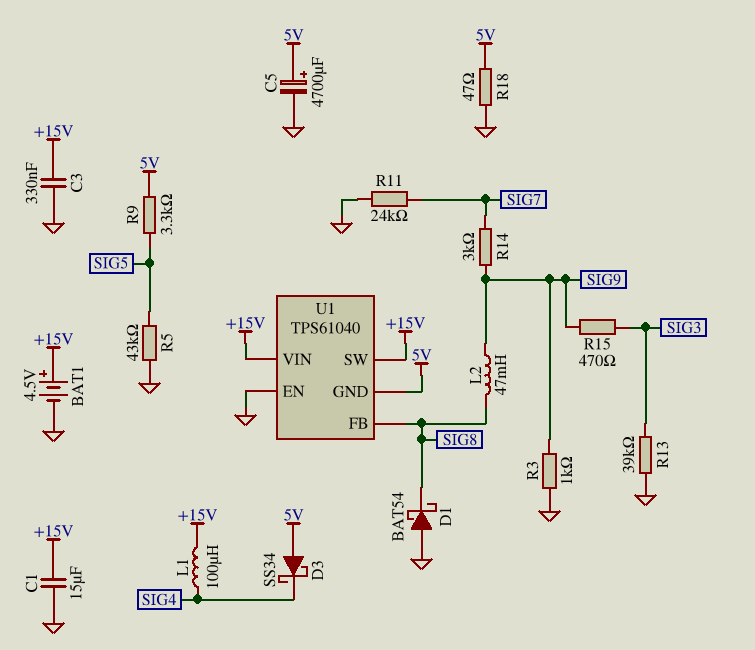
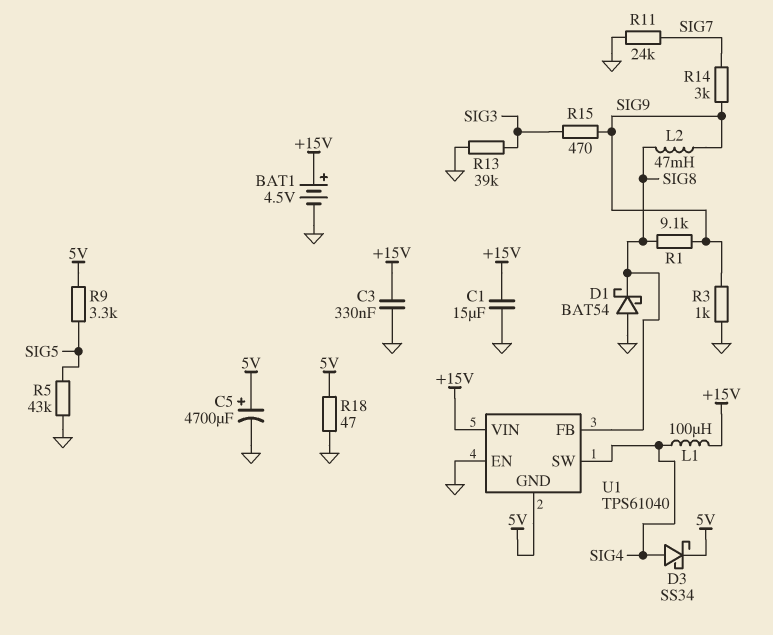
D3: schottky SS34 (A 5V, K SIG4) -> schottky SS34 (A SIG4, K 5V)
R1: none -> 9.1k (SIG8, SIG9)
U1 pin SW: +15V -> SIG4

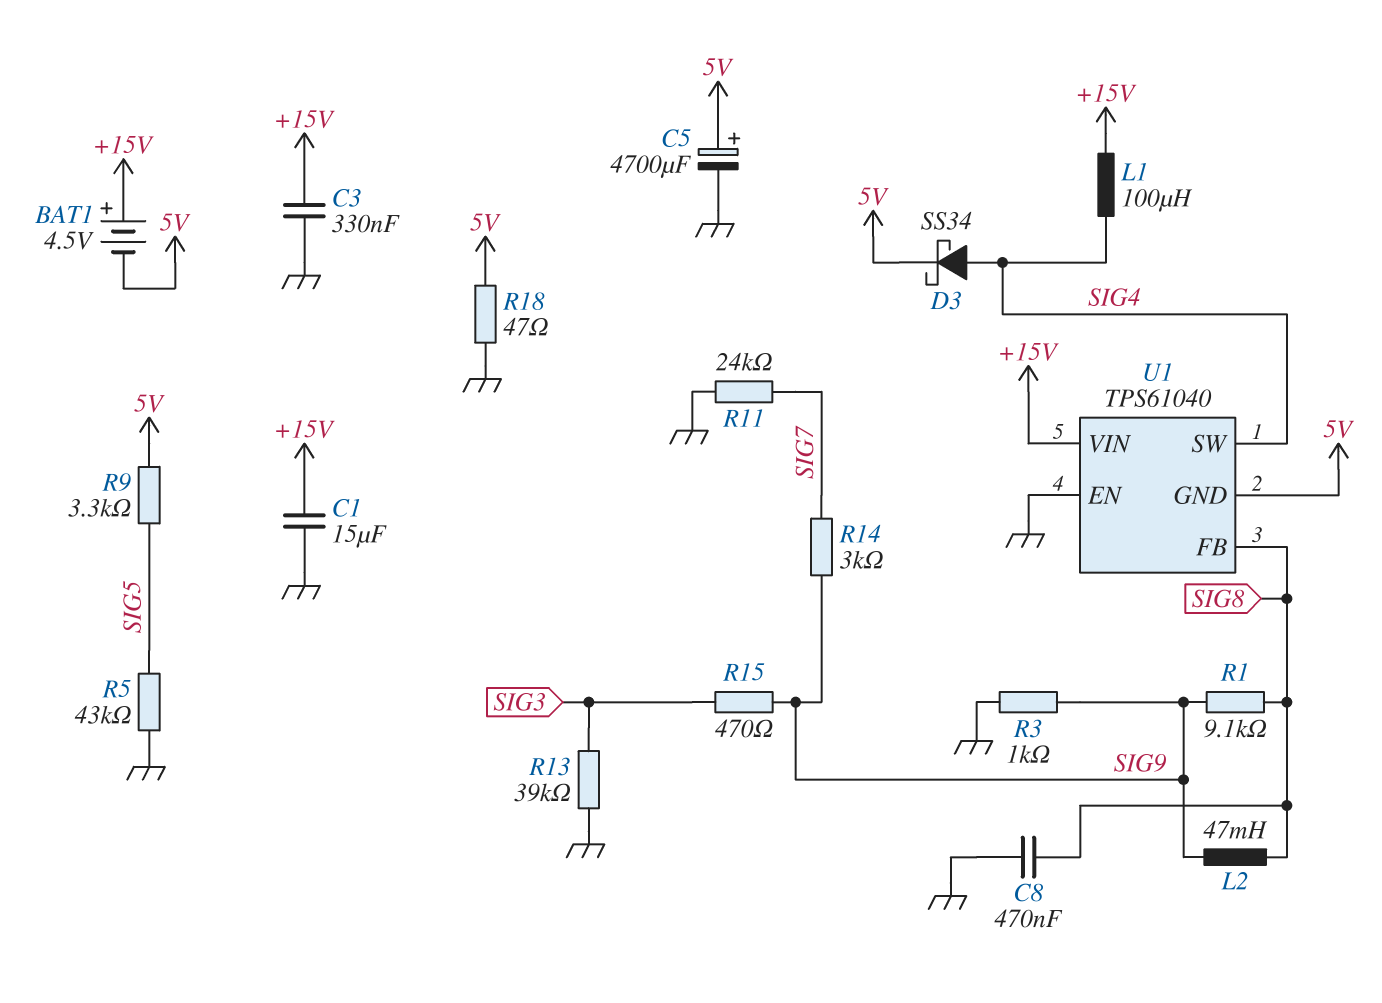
BAT1: 4.5V (plus +15V, minus GND) -> 4.5V (plus +15V, minus 5V)
C8: none -> 470nF (GND, SIG8)
D1: schottky BAT54 (A GND, K SIG8) -> none

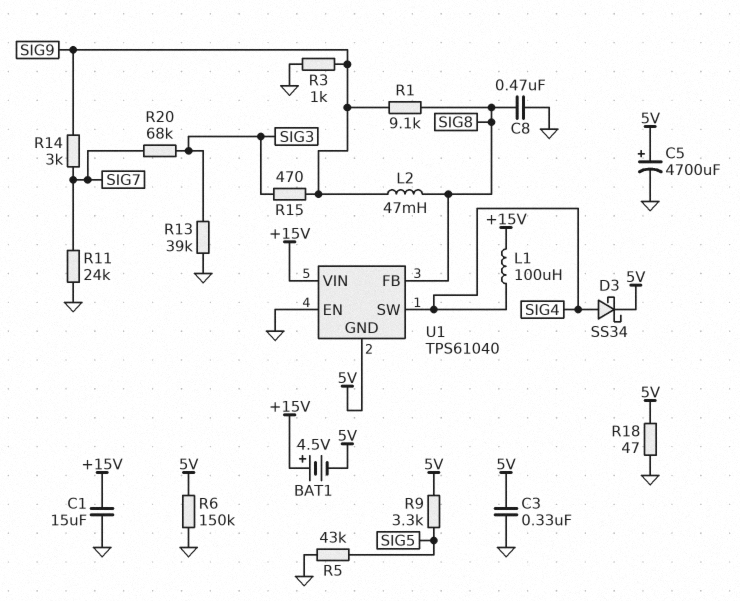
C3: 330nF (+15V, GND) -> 330nF (5V, GND)
R6: none -> 150k (5V, GND)
R20: none -> 68k (SIG3, SIG7)

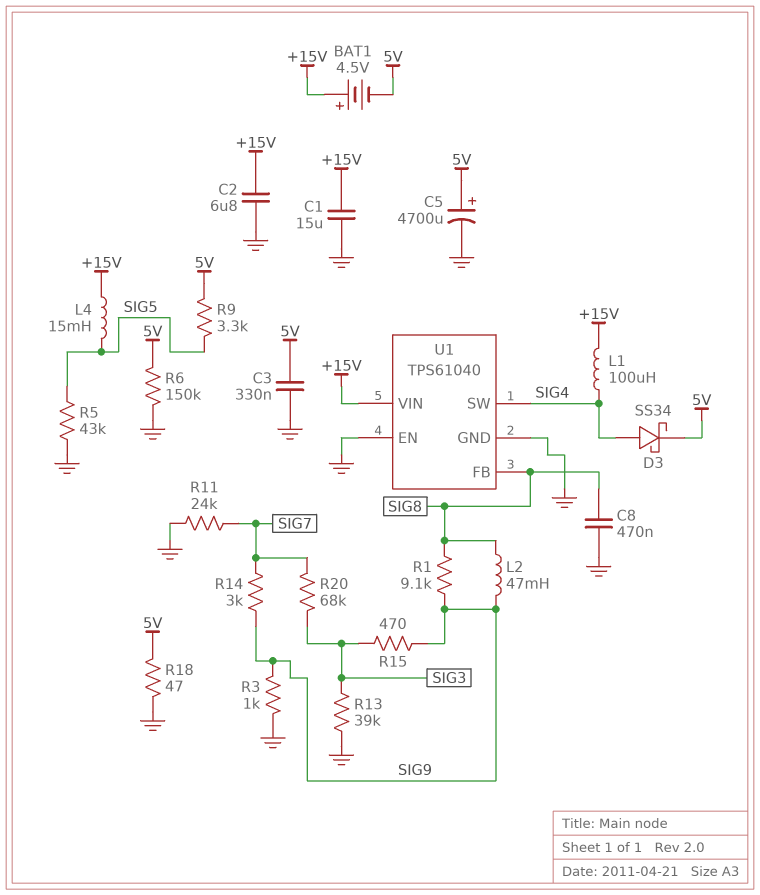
C2: none -> 6.8uF (+15V, GND)
L4: none -> 15mH (+15V, SIG5)
U1 pin GND: 5V -> GND

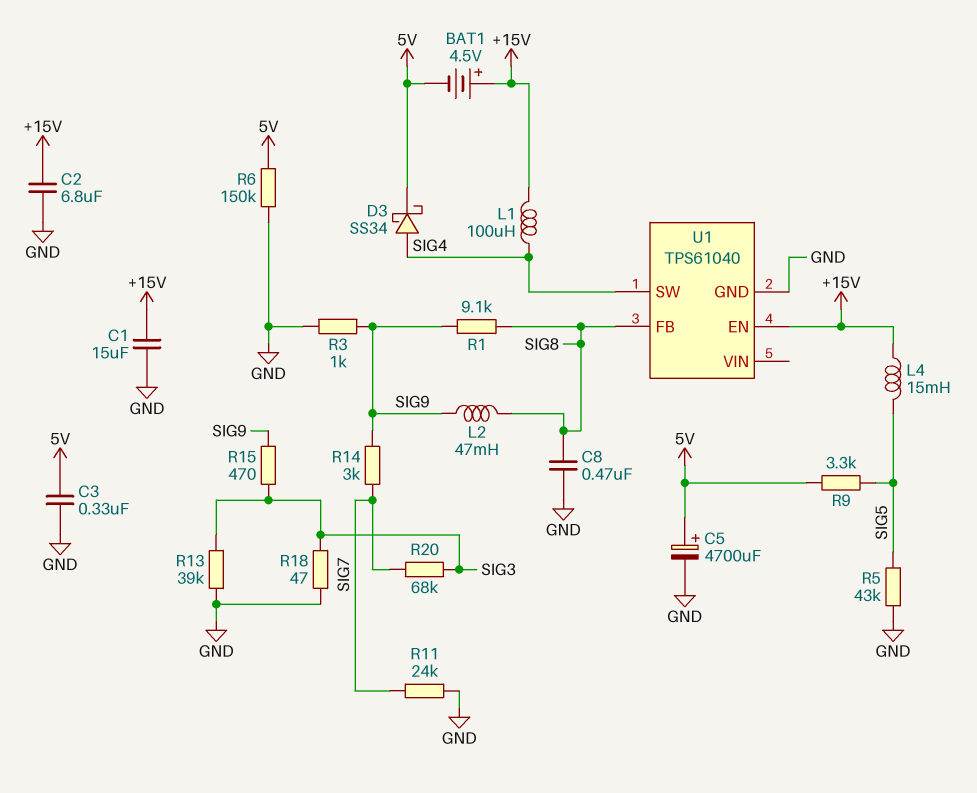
R18: 47 (5V, GND) -> 47 (GND, SIG3)
U1 pin EN: GND -> +15V
U1 pin VIN: +15V -> none

